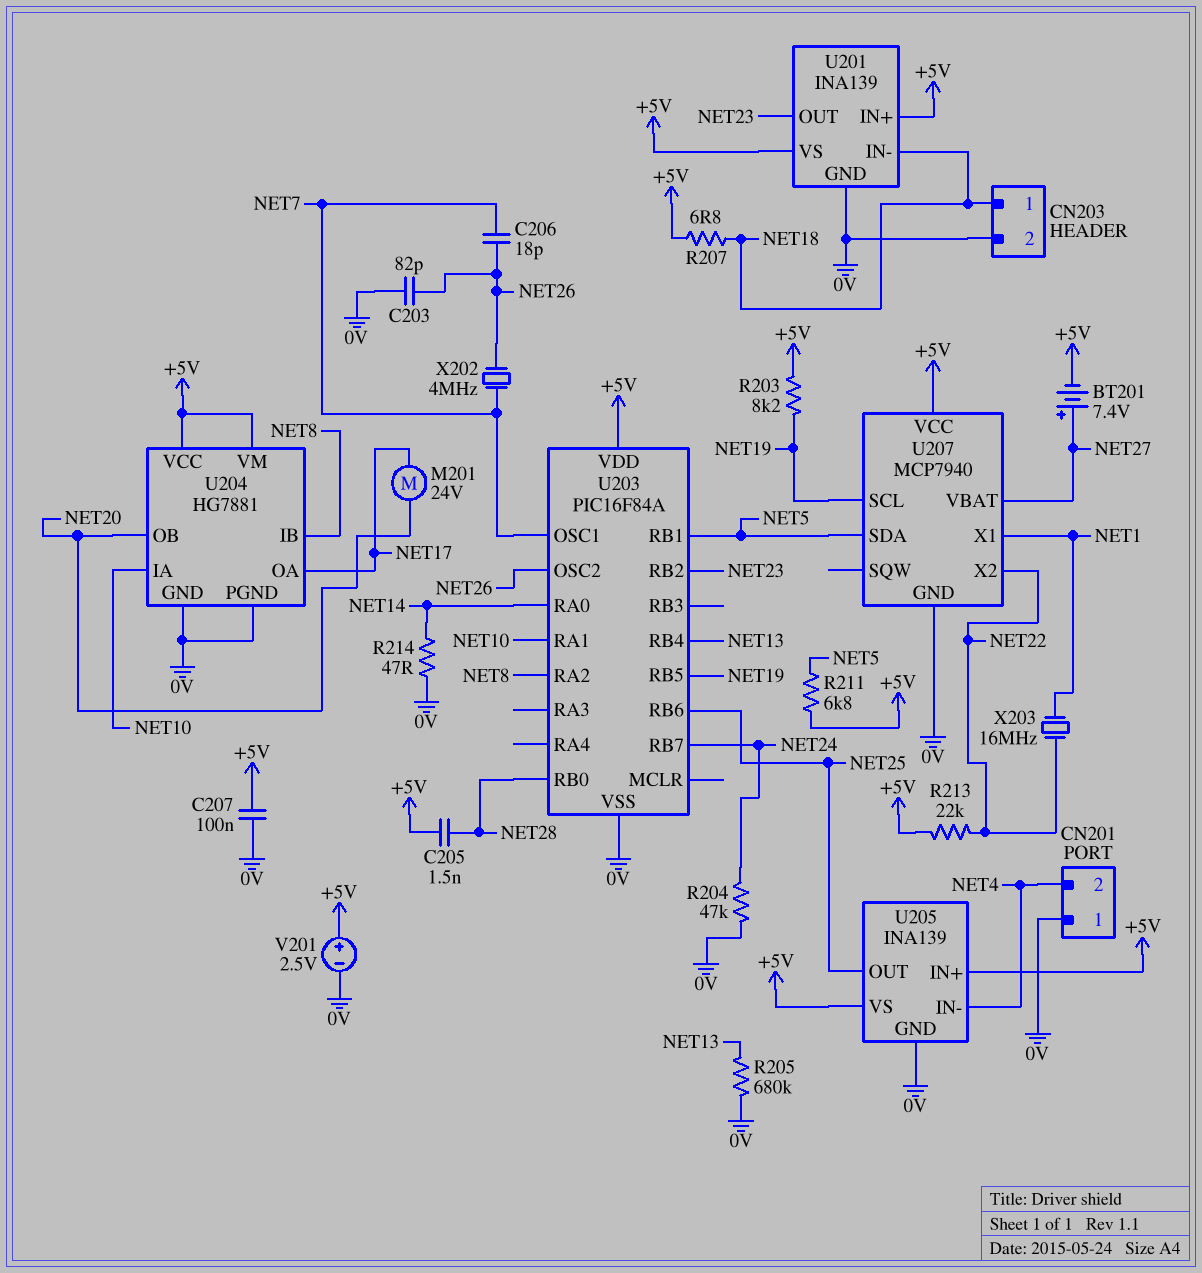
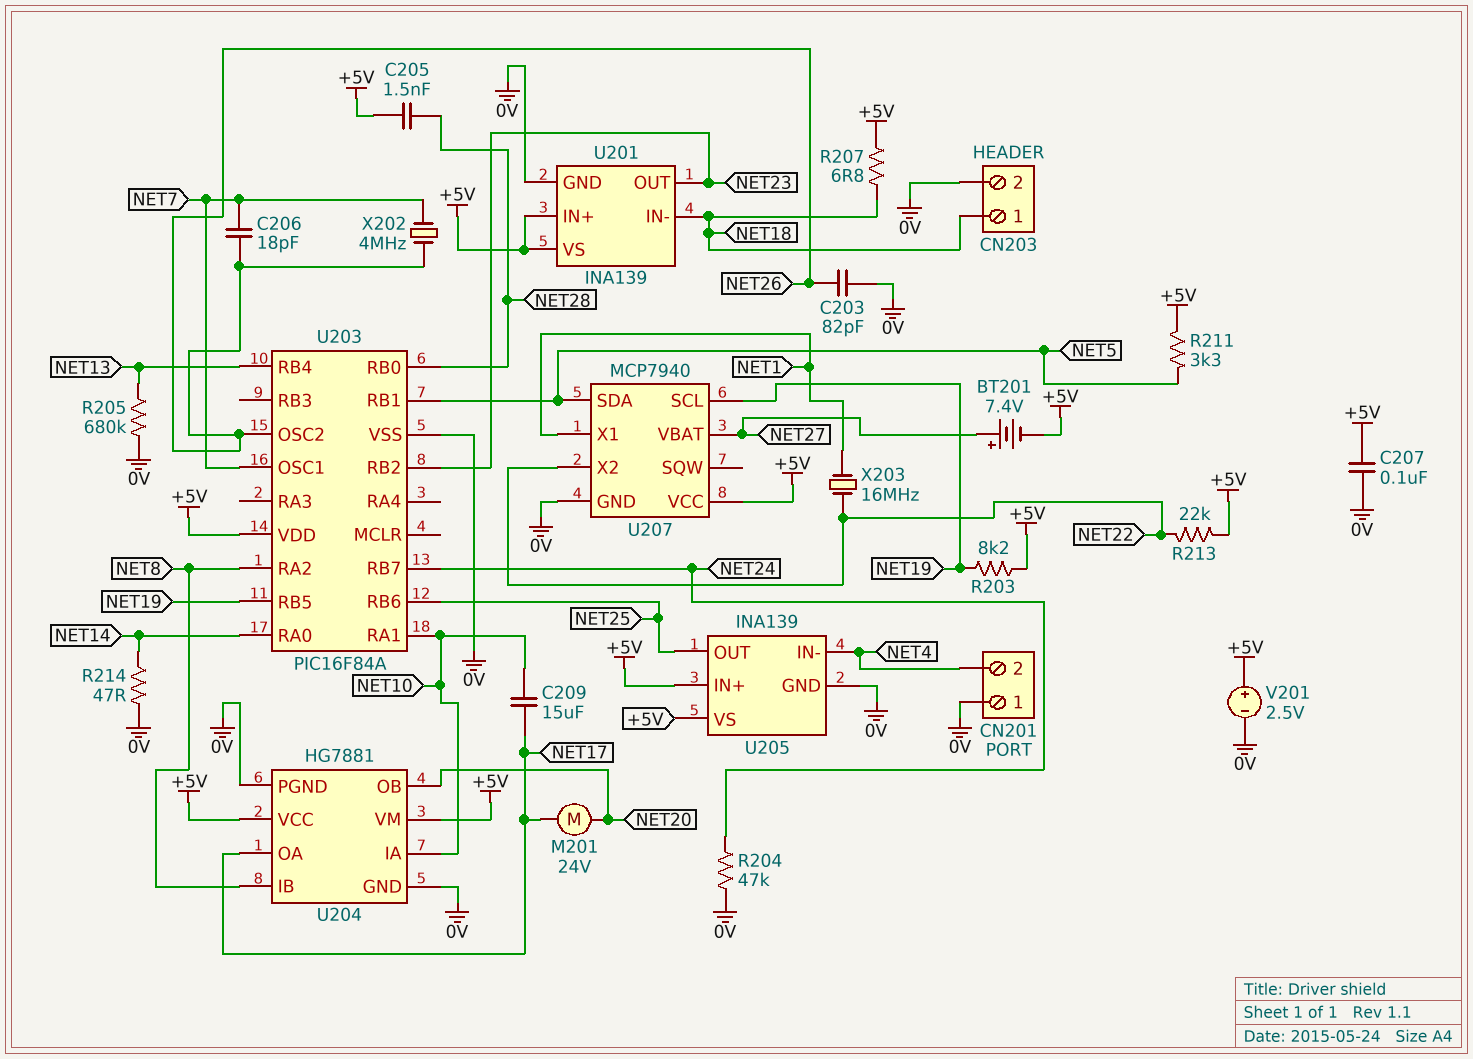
C209: none -> 15uF (NET10, NET17)
R211: 6.8k (+5V, NET5) -> 3.3k (+5V, NET5)

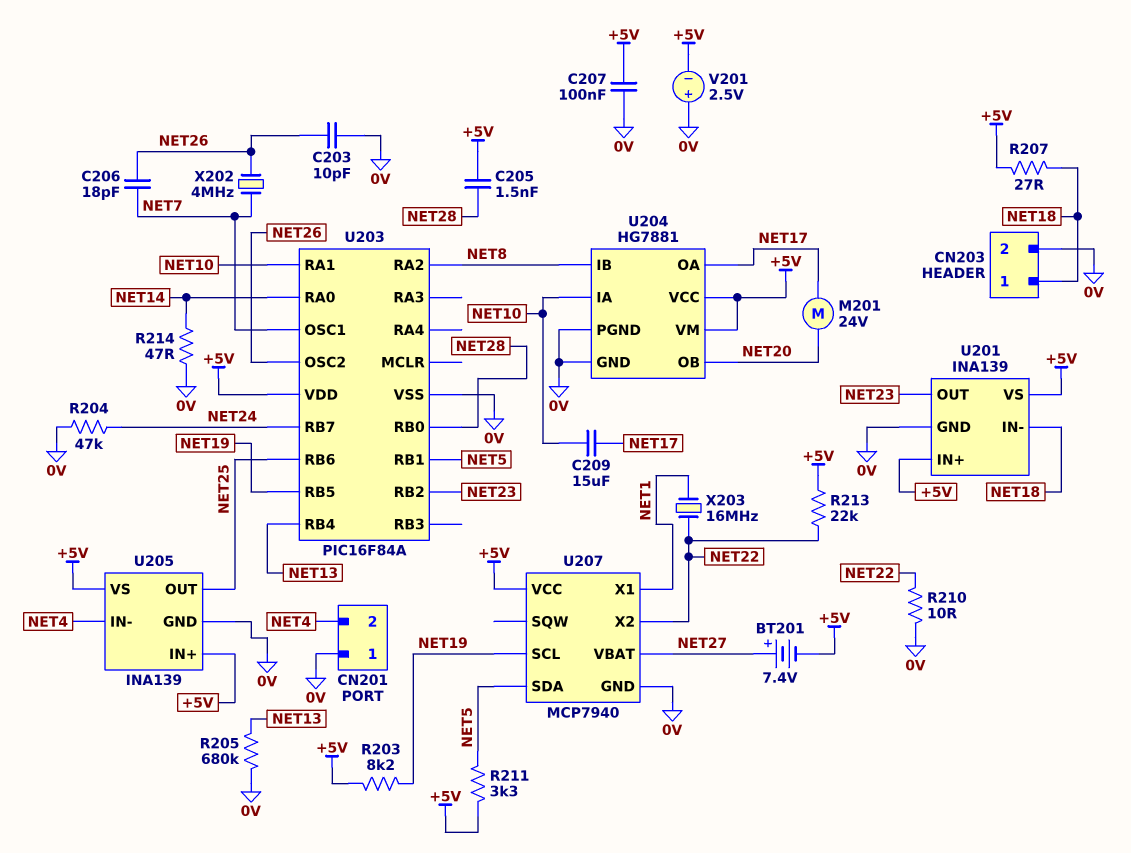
C203: 82pF (0V, NET26) -> 10pF (0V, NET26)
R207: 6.8 (+5V, NET18) -> 27 (+5V, NET18)
R210: none -> 10 (0V, NET22)
V201: 2.5V (plus +5V, minus 0V) -> 2.5V (plus 0V, minus +5V)

